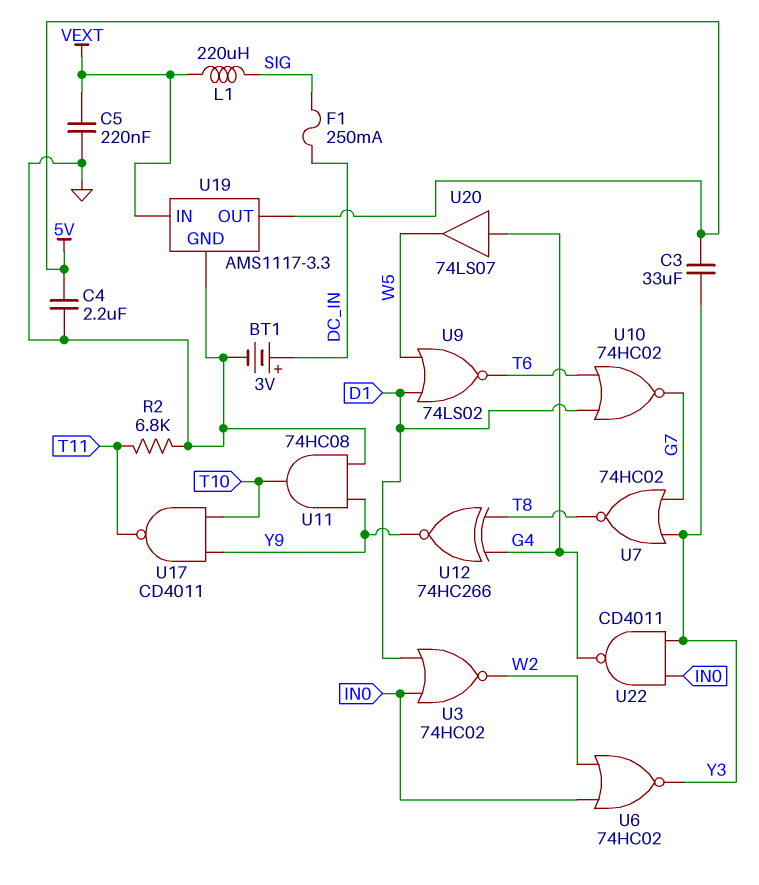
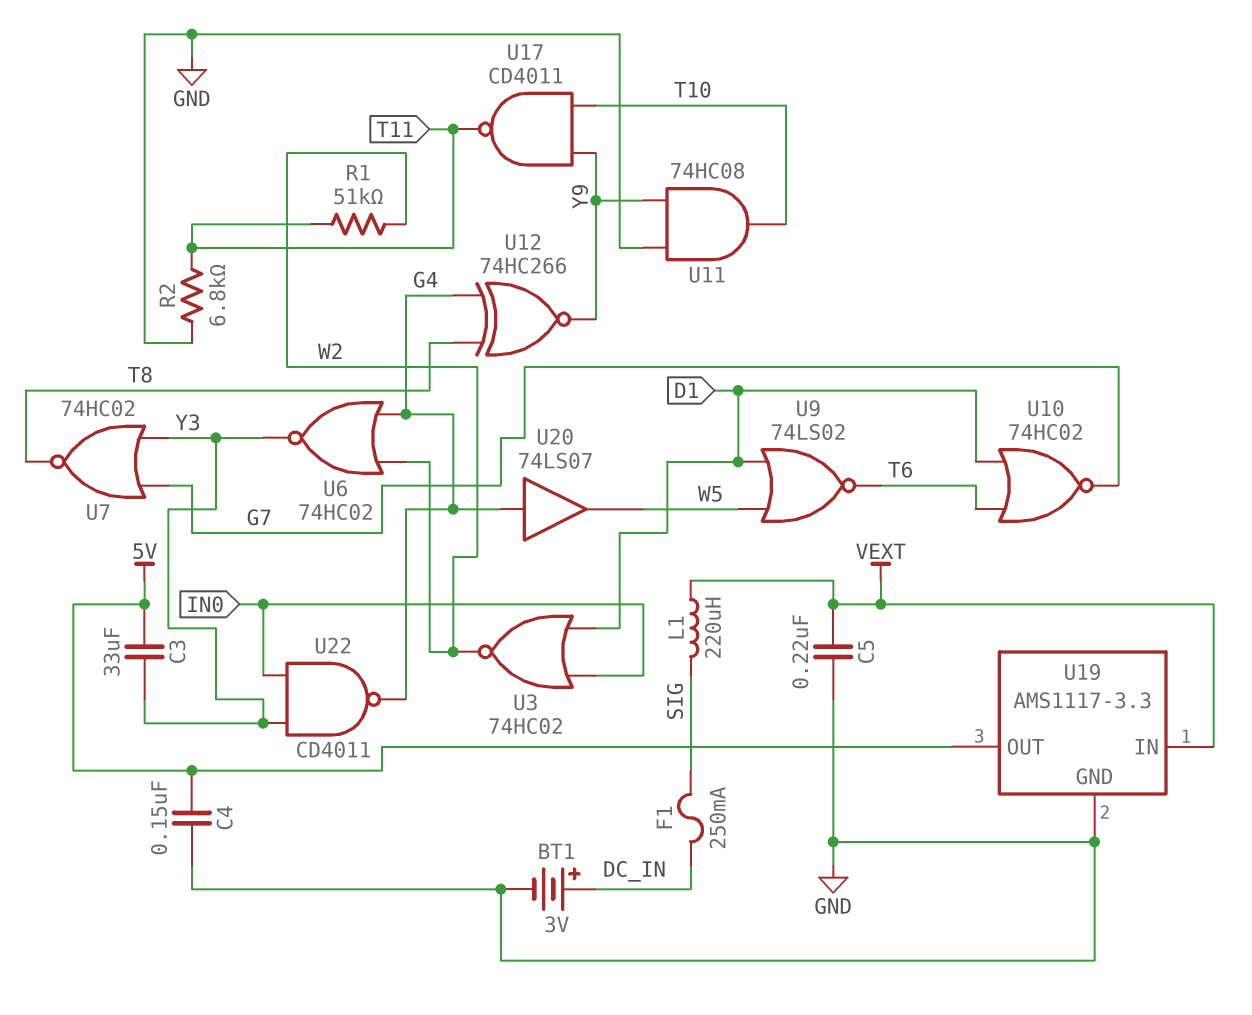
C4: 2.2uF (5V, GND) -> 150nF (5V, GND)
R1: none -> 51k (T11, W2)
U6: NOR 74HC02 (in IN0, in W2, out Y3) -> NOR 74HC02 (in G4, in W2, out Y3)

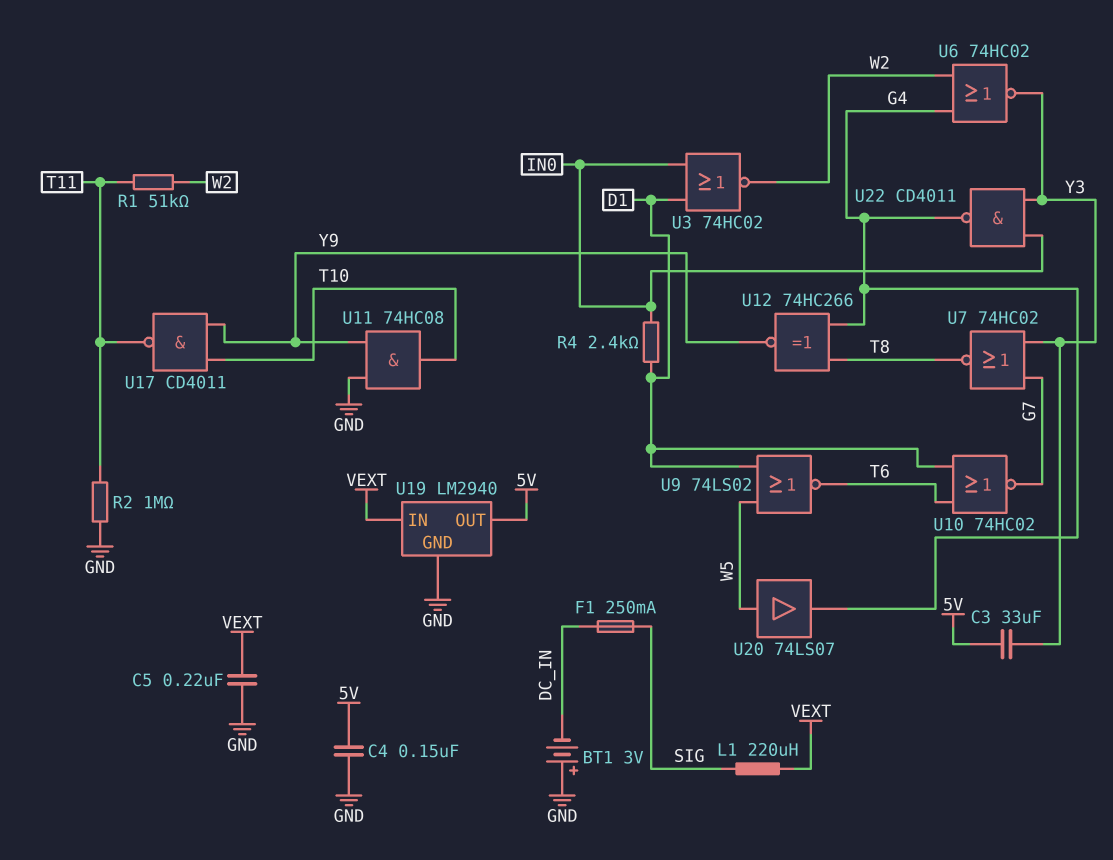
BT1: 3V (plus DC_IN, minus GND) -> 3V (plus GND, minus DC_IN)
R2: 6.8k (GND, T11) -> 1M (GND, T11)
R4: none -> 2.4k (D1, IN0)
U19: AMS1117-3.3 -> LM2940
U20: buffer 74LS07 (in G4, out W5) -> buffer 74LS07 (in W5, out G4)

